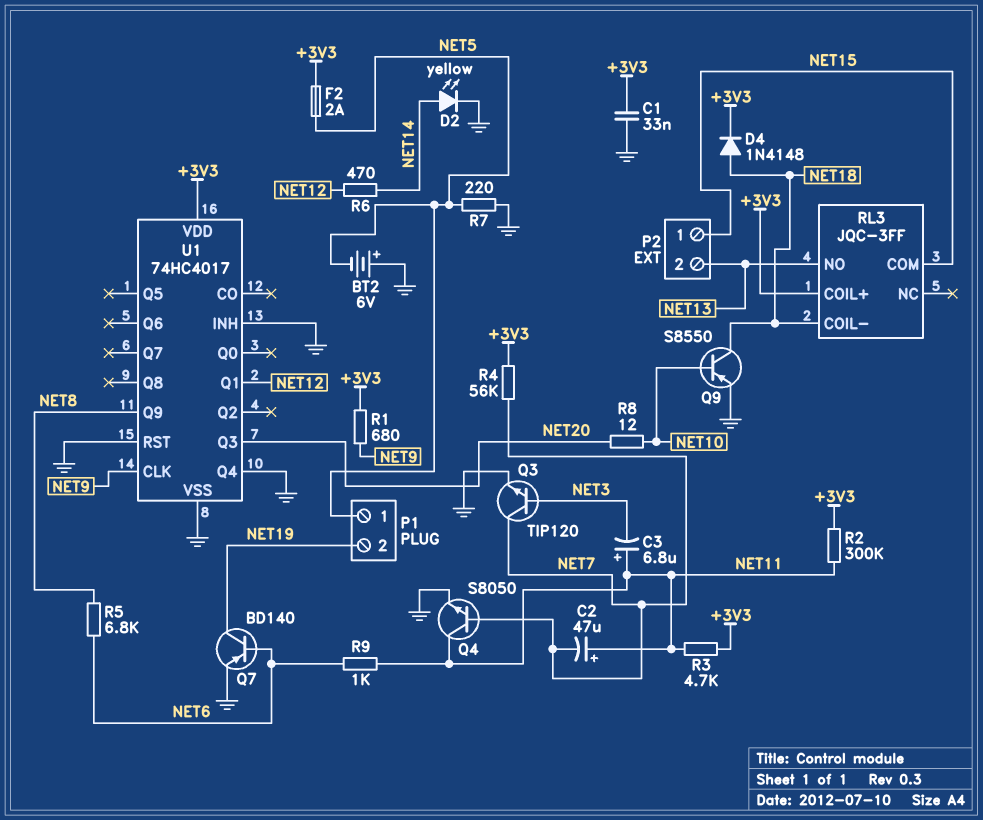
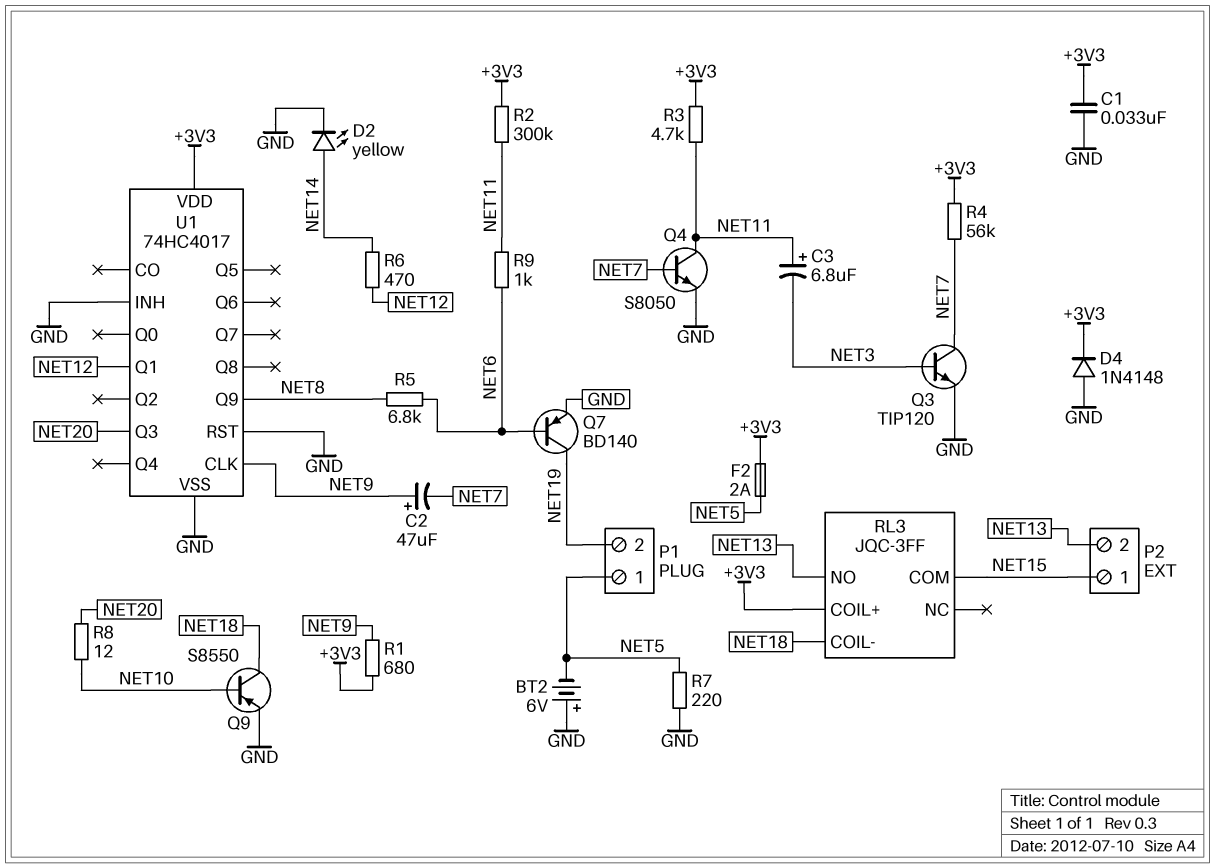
C2: 47uF (plus NET11, minus NET7) -> 47uF (plus NET9, minus NET7)
D4: diode 1N4148 (A NET18, K +3V3) -> diode 1N4148 (A GND, K +3V3)
U1 pin Q4: GND -> none

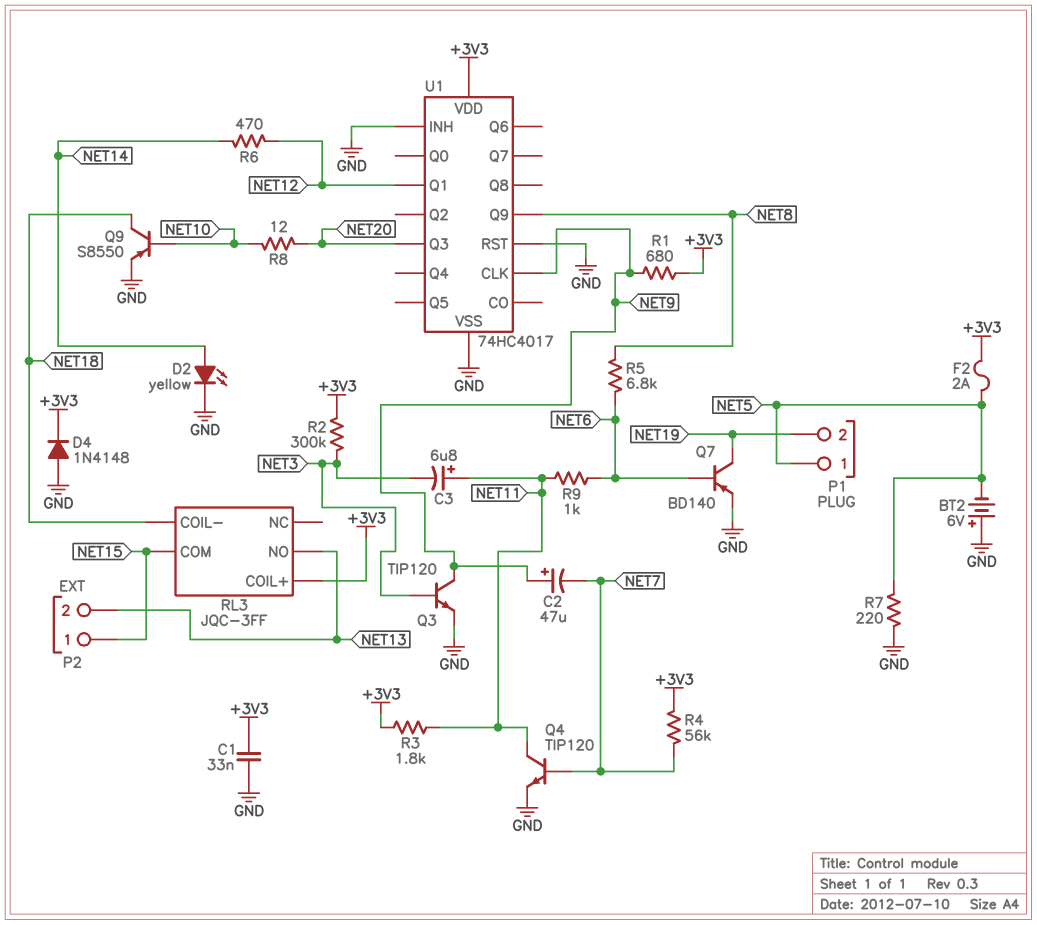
Q3: NPN TIP120 (B NET3, C NET7, E GND) -> NPN TIP120 (B NET3, C NET9, E GND)
Q4: NPN S8050 (B NET7, C NET11, E GND) -> NPN TIP120 (B NET7, C NET11, E GND)
R2: 300k (+3V3, NET11) -> 300k (+3V3, NET3)
R3: 4.7k (+3V3, NET11) -> 1.8k (+3V3, NET11)

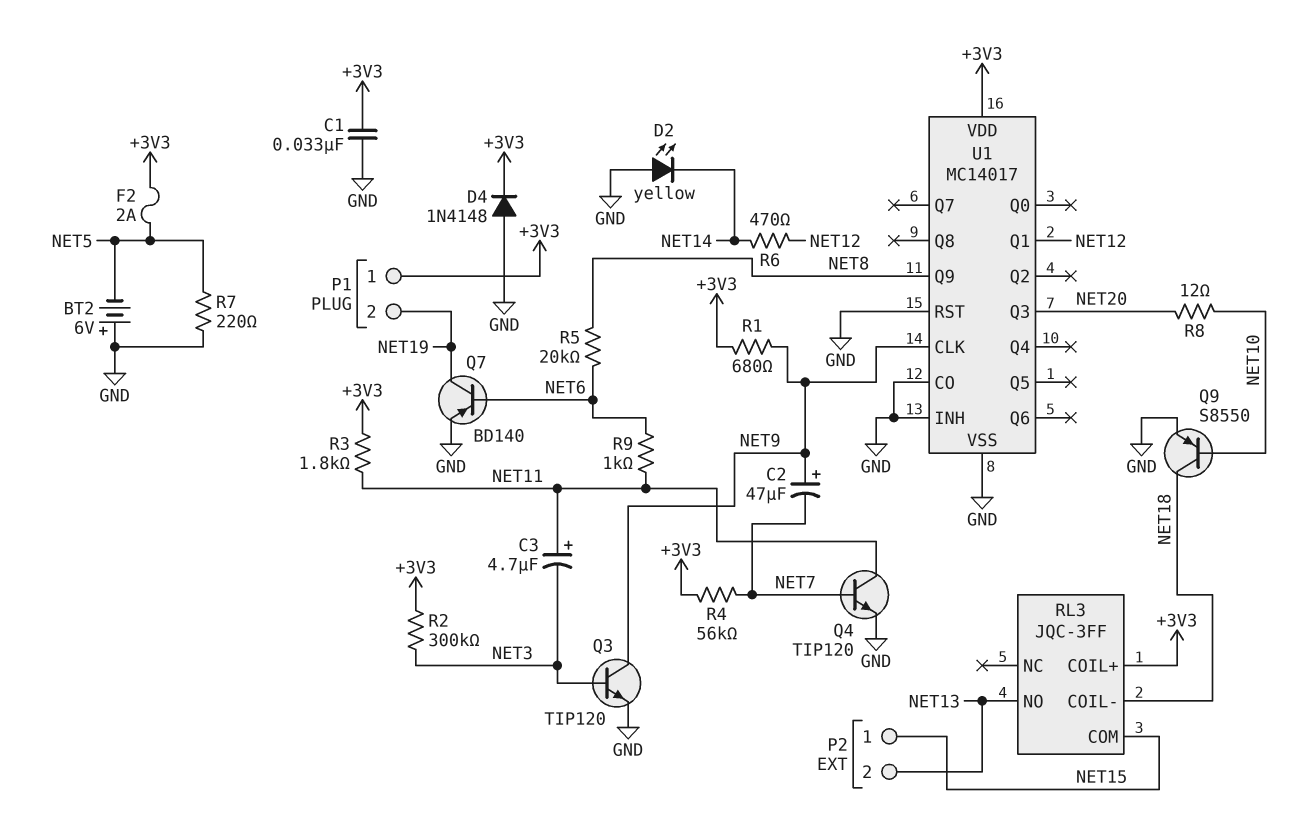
C3: 6.8uF (plus NET11, minus NET3) -> 4.7uF (plus NET11, minus NET3)
D2: LED yellow (A NET14, K GND) -> LED yellow (A GND, K NET14)
P1 pin 1: NET5 -> +3V3
R5: 6.8k (NET6, NET8) -> 20k (NET6, NET8)
U1: 74HC4017 -> MC14017
U1 pin CO: none -> GND

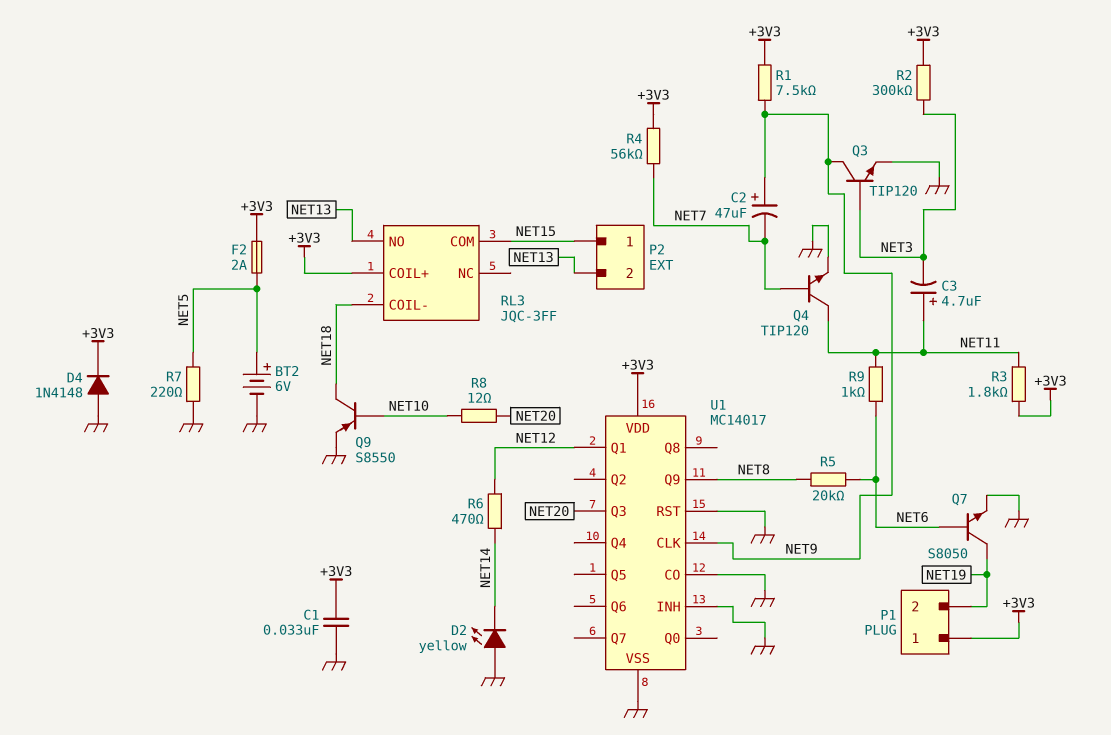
BT2: 6V (plus GND, minus NET5) -> 6V (plus NET5, minus GND)
Q7: PNP BD140 (B NET6, C NET19, E GND) -> NPN S8050 (B NET6, C NET19, E GND)
R1: 680 (+3V3, NET9) -> 7.5k (+3V3, NET9)

